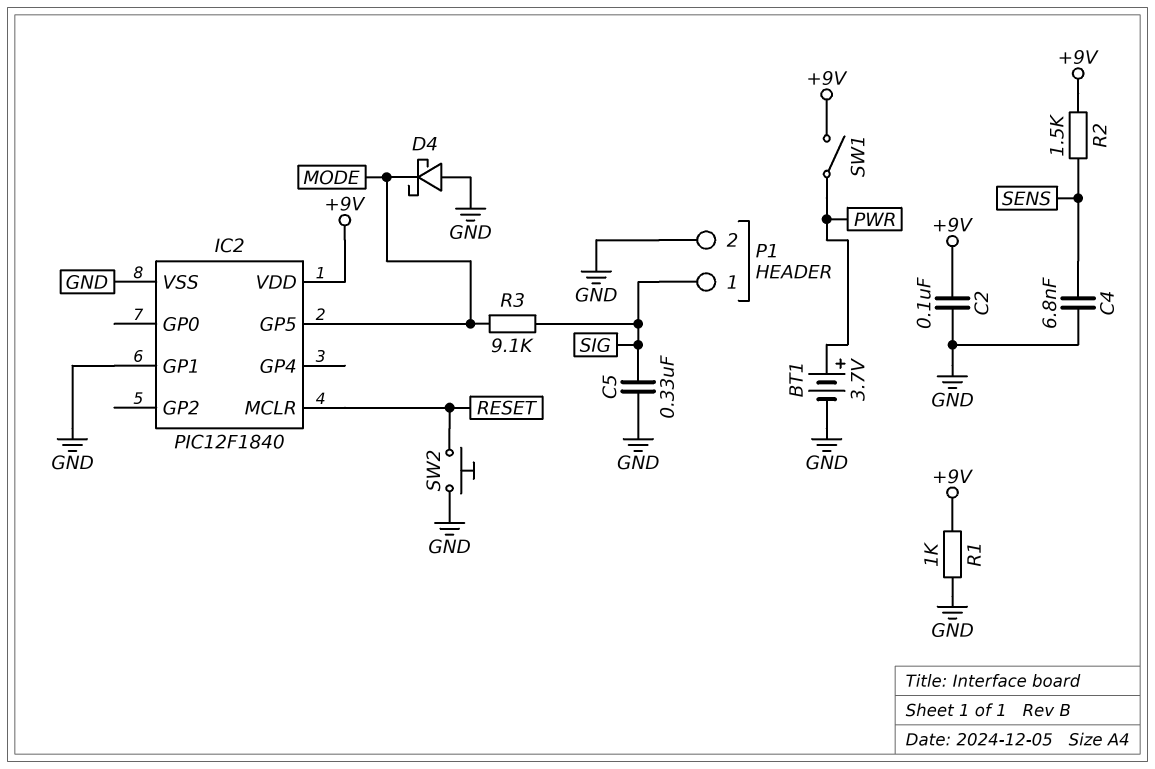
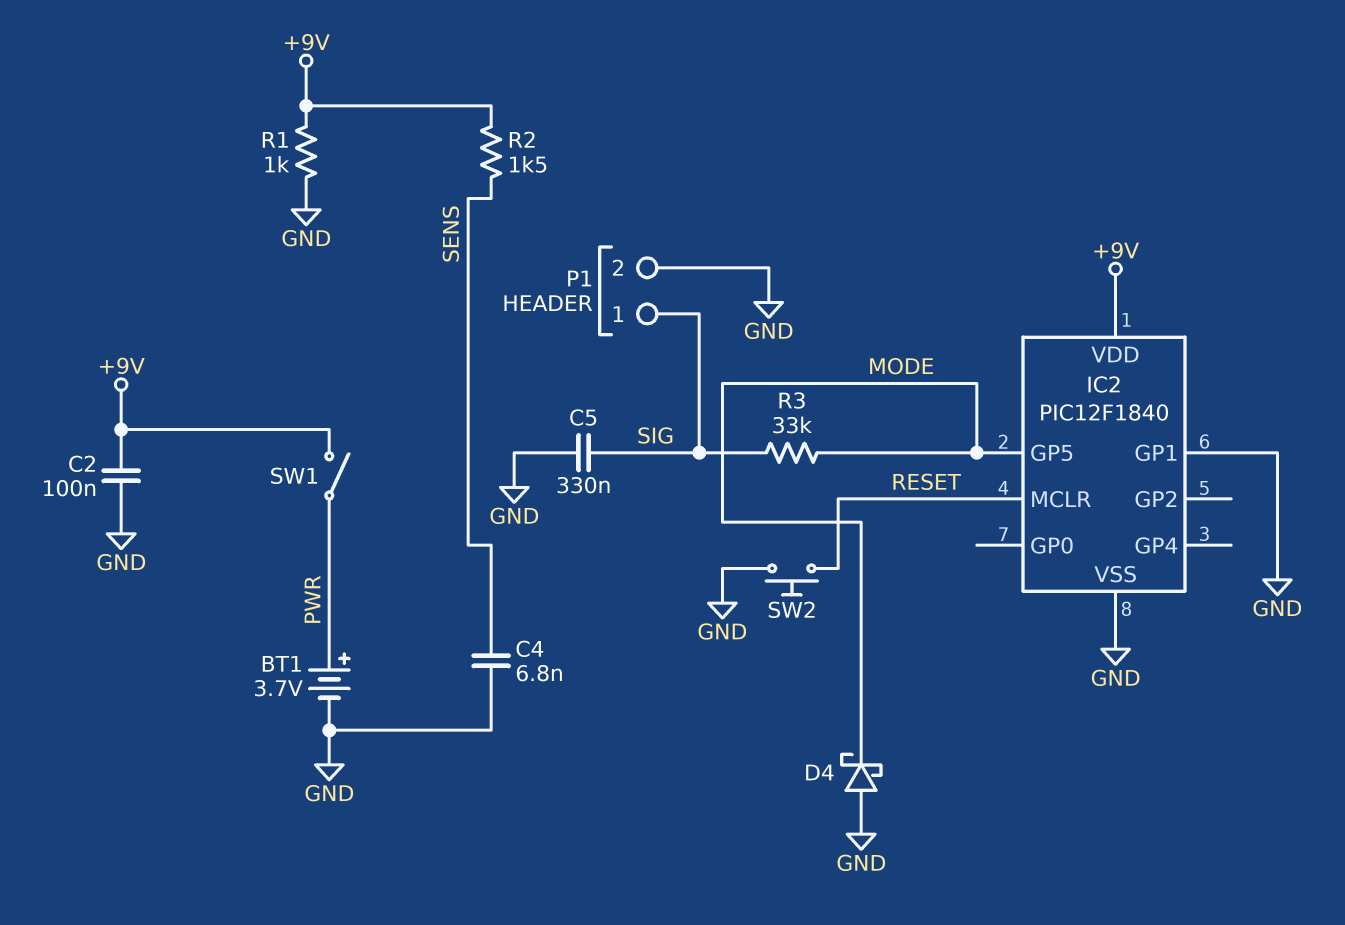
R3: 9.1k (MODE, SIG) -> 33k (MODE, SIG)

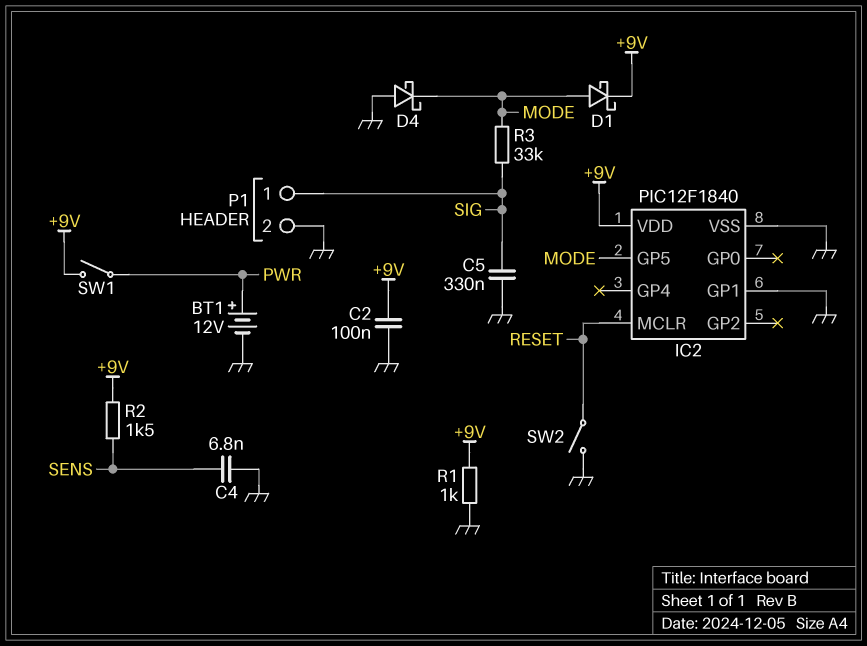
BT1: 3.7V (plus PWR, minus GND) -> 12V (plus PWR, minus GND)
D1: none -> schottky (A MODE, K +9V)
SW2: button (GND, RESET) -> switch (GND, RESET)

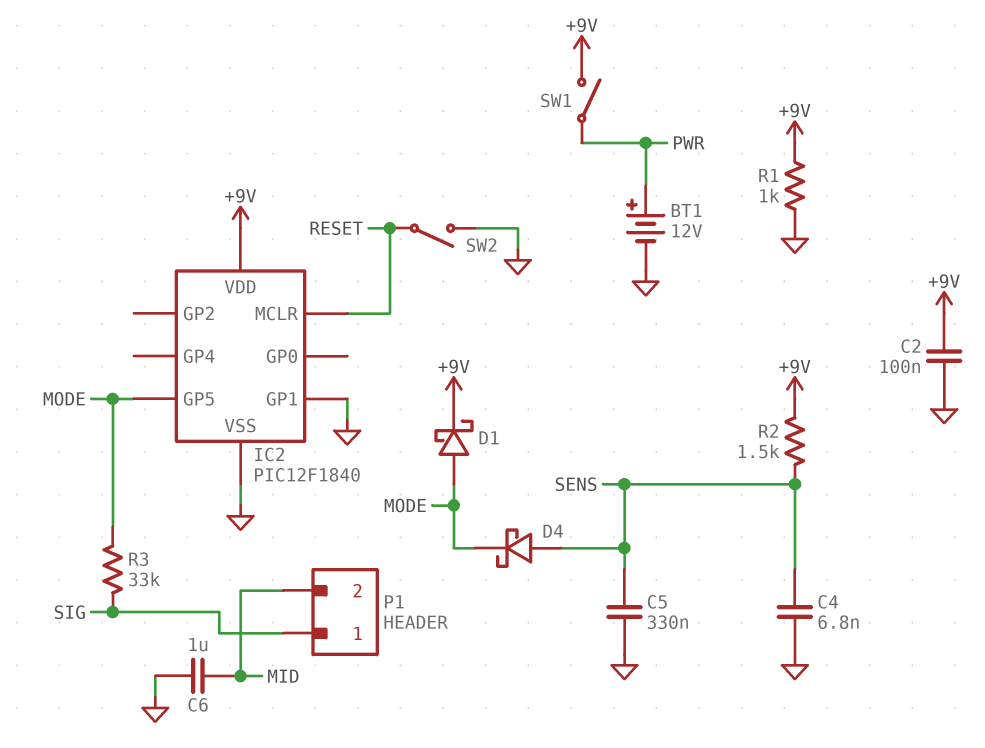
C5: 330nF (GND, SIG) -> 330nF (GND, SENS)
C6: none -> 1uF (GND, MID)
D4: schottky (A GND, K MODE) -> schottky (A SENS, K MODE)
P1 pin 2: GND -> MID

